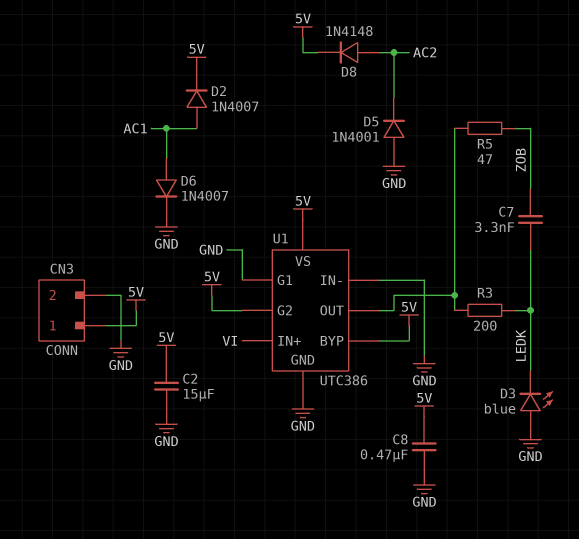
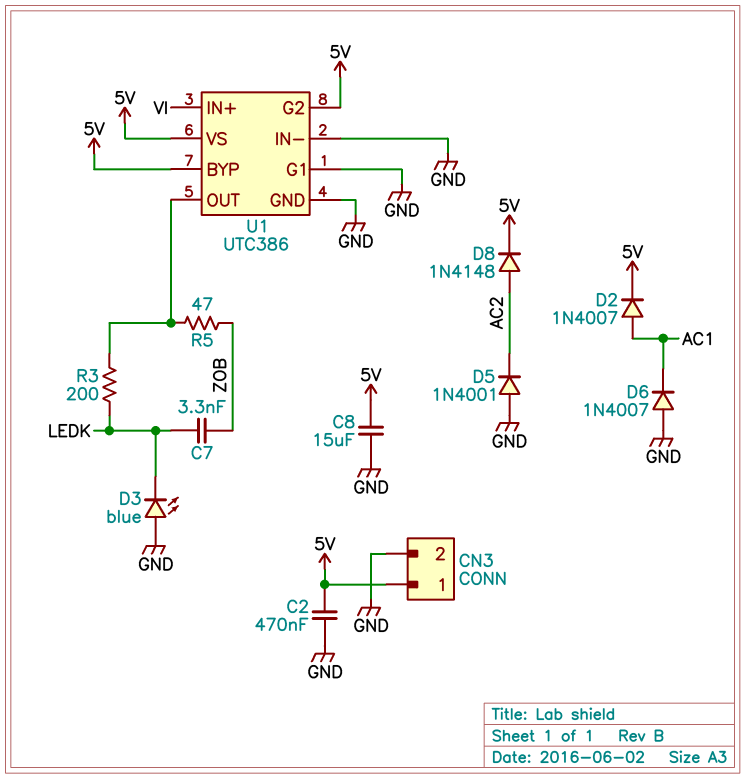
C2: 15uF (5V, GND) -> 470nF (5V, GND)
C8: 470nF (5V, GND) -> 15uF (5V, GND)
D6: diode 1N4007 (A AC1, K GND) -> diode 1N4007 (A GND, K AC1)

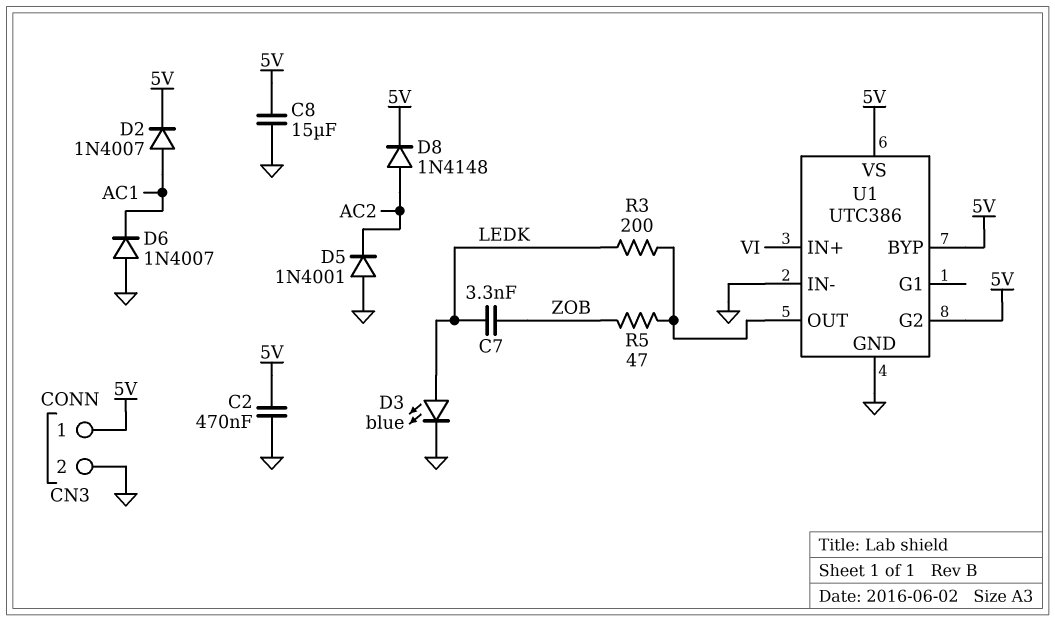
D3: LED blue (A GND, K LEDK) -> LED blue (A LEDK, K GND)
U1 pin G1: GND -> none

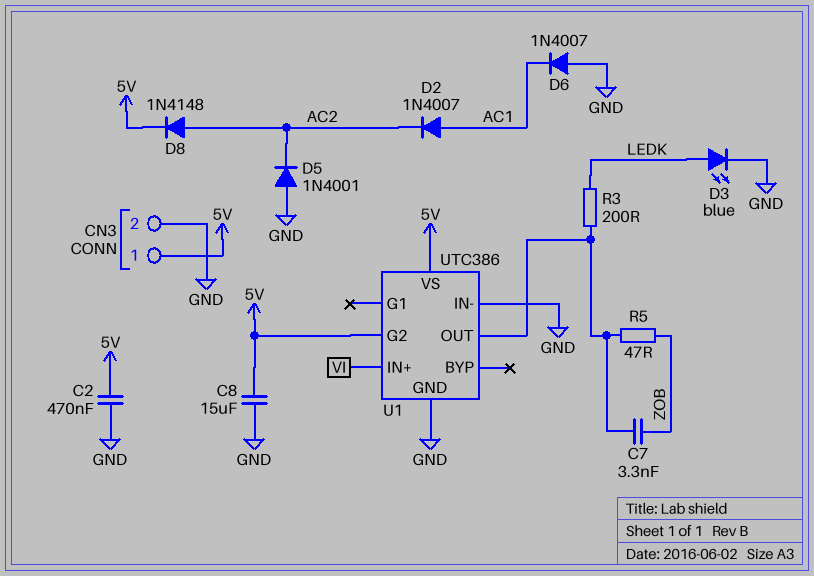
C7: 3.3nF (LEDK, ZOB) -> 3.3nF (U1/OUT, ZOB)
D2: diode 1N4007 (A AC1, K 5V) -> diode 1N4007 (A AC1, K AC2)
U1 pin BYP: 5V -> none

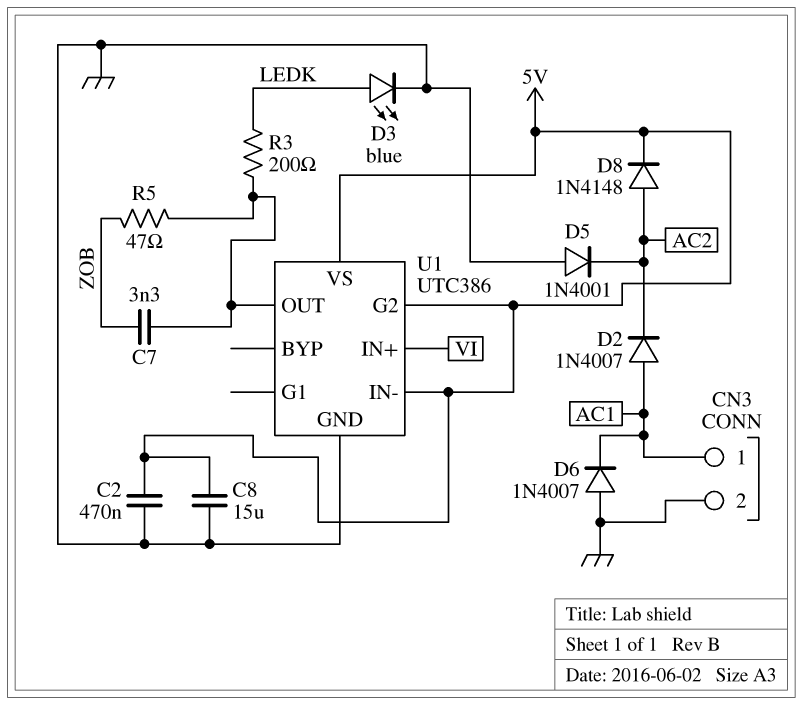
CN3 pin 1: 5V -> AC1
U1 pin IN-: GND -> 5V

